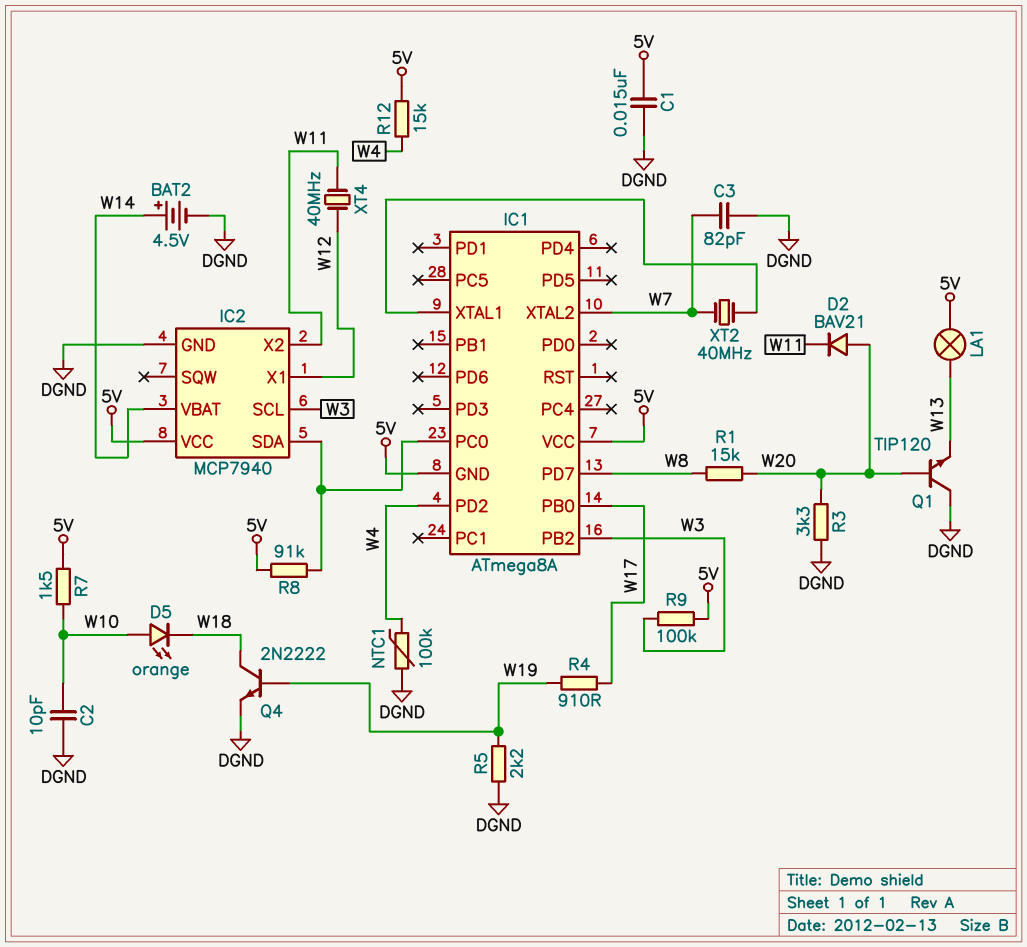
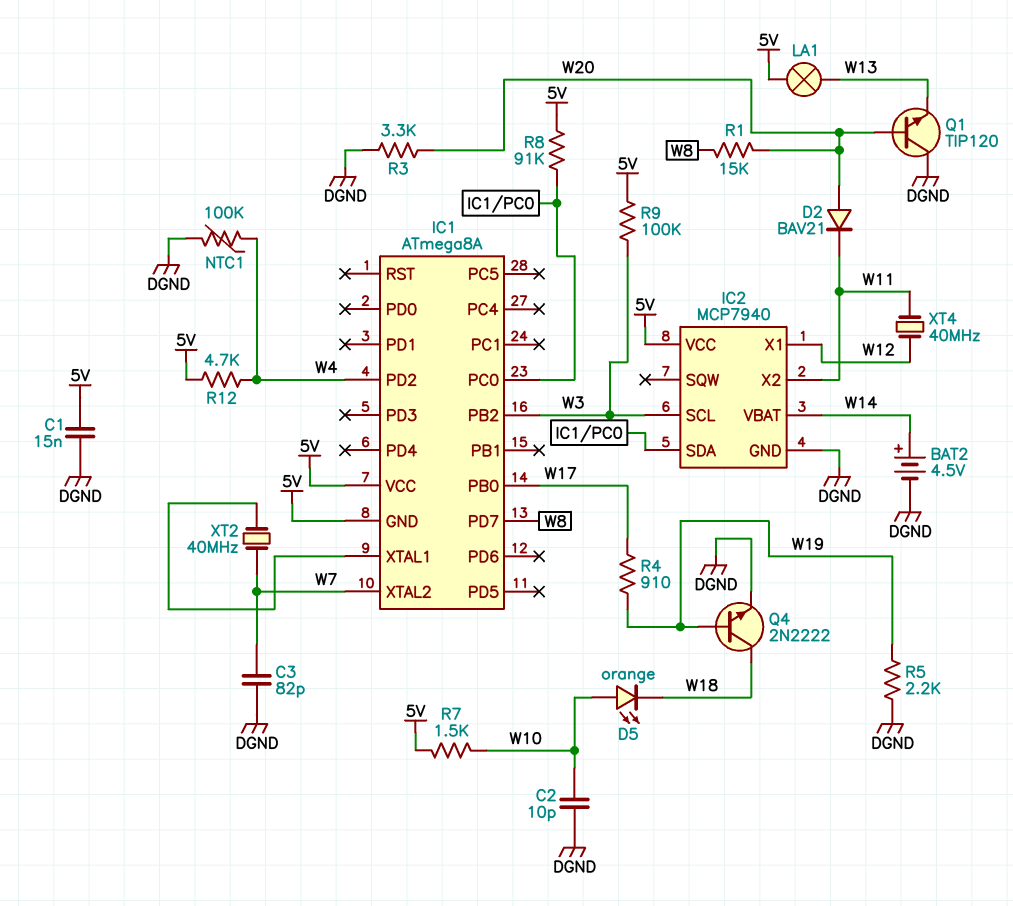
R12: 15k (5V, W4) -> 4.7k (5V, W4)

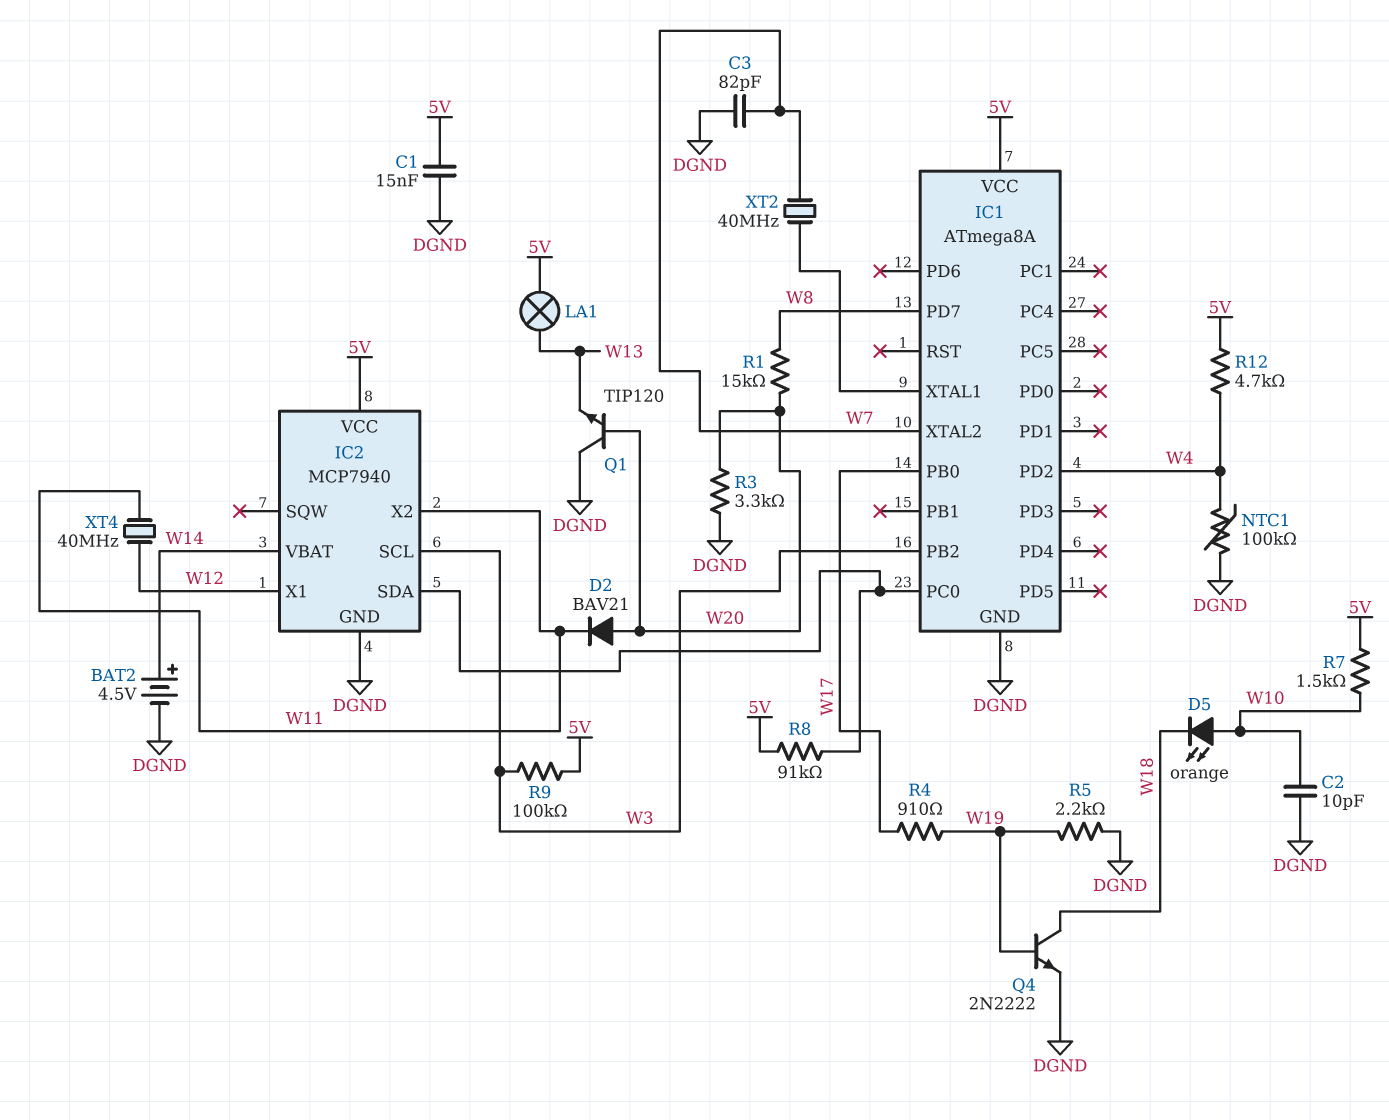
IC1 pin GND: 5V -> DGND

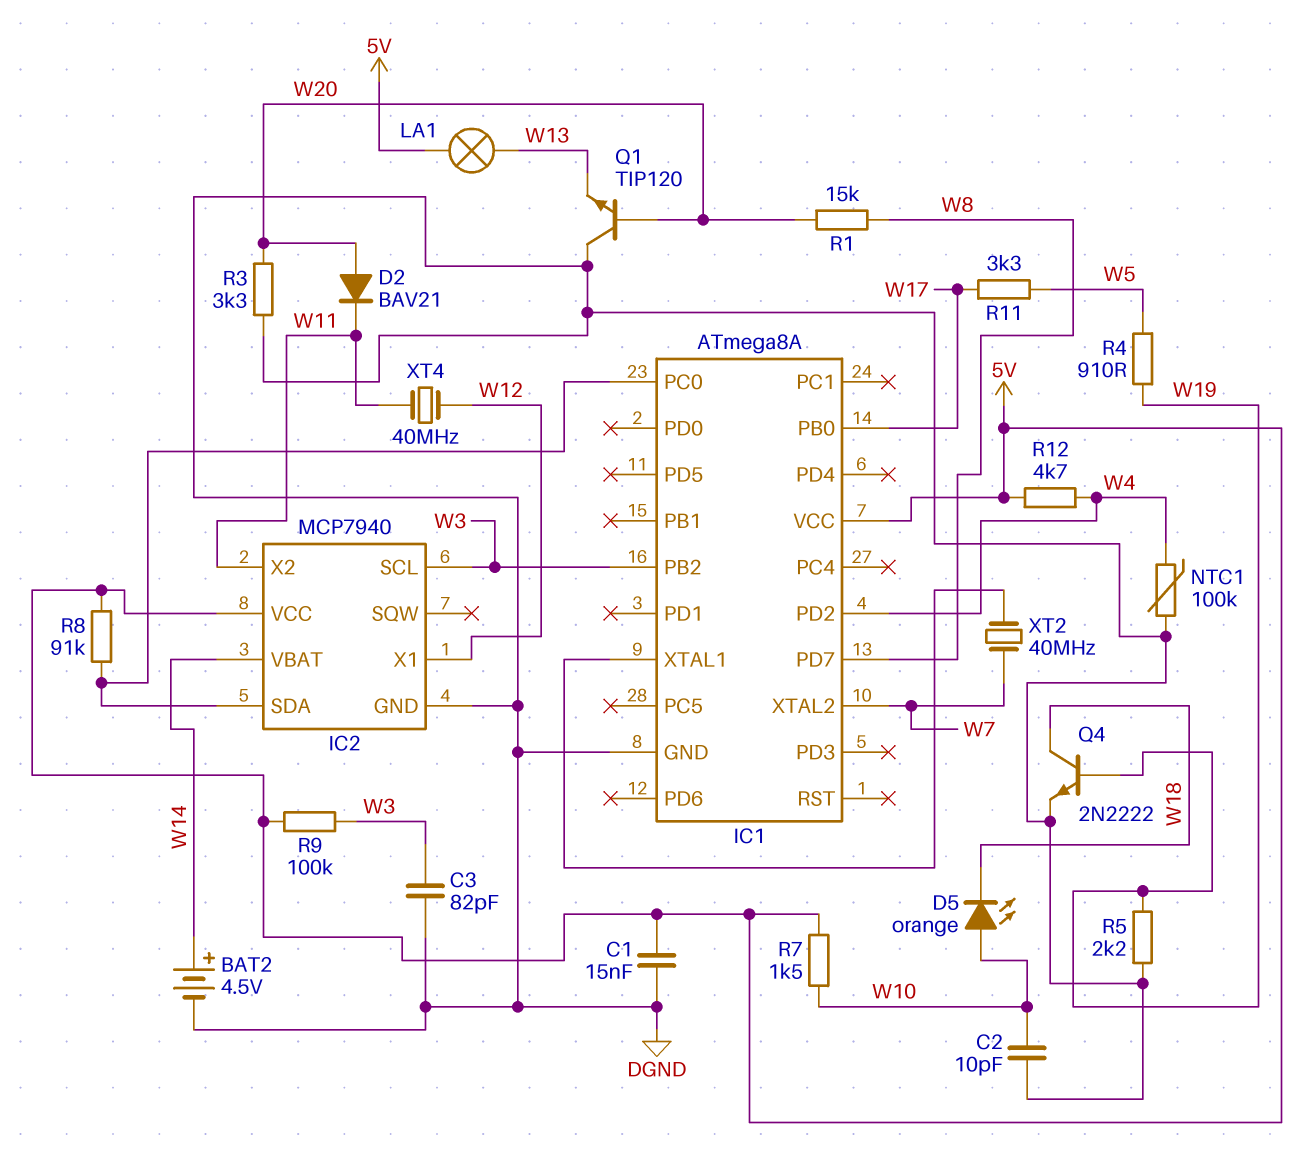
C3: 82pF (DGND, W7) -> 82pF (DGND, W3)
R4: 910 (W17, W19) -> 910 (W5, W19)
R11: none -> 3.3k (W5, W17)

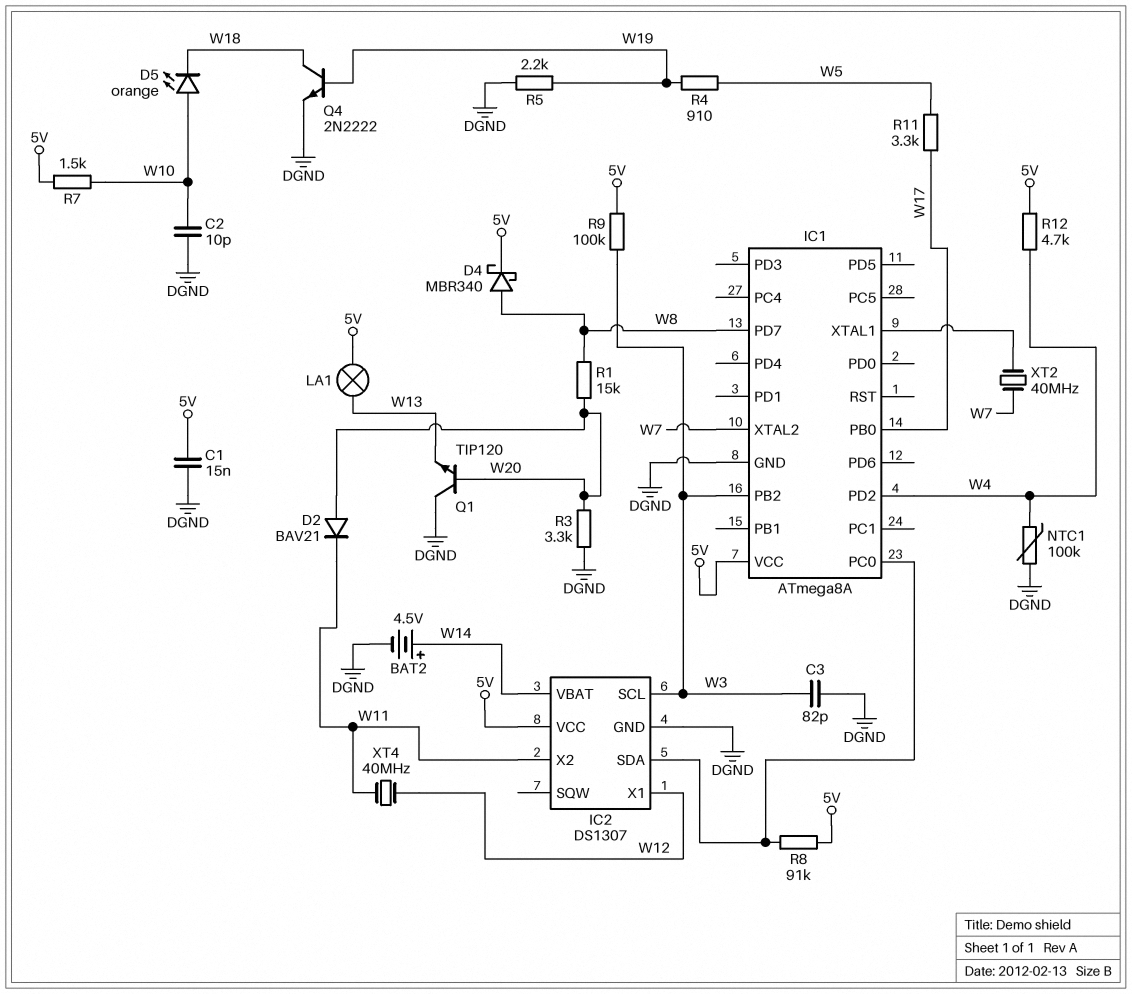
D4: none -> schottky MBR340 (A W8, K 5V)
IC2: MCP7940 -> DS1307

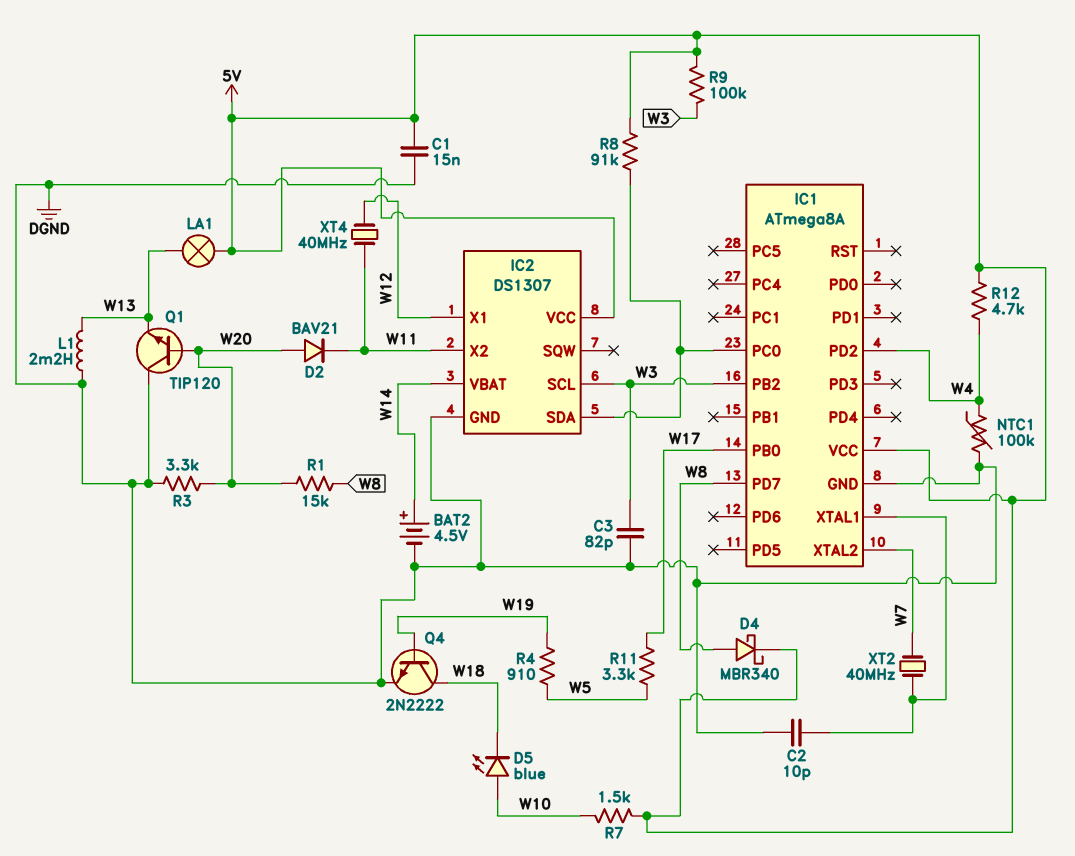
C2: 10pF (DGND, W10) -> 10pF (DGND, IC1/XTAL1)
D5: LED orange (A W10, K W18) -> LED blue (A W10, K W18)
L1: none -> 2.2mH (DGND, W13)
R5: 2.2k (DGND, W19) -> none

